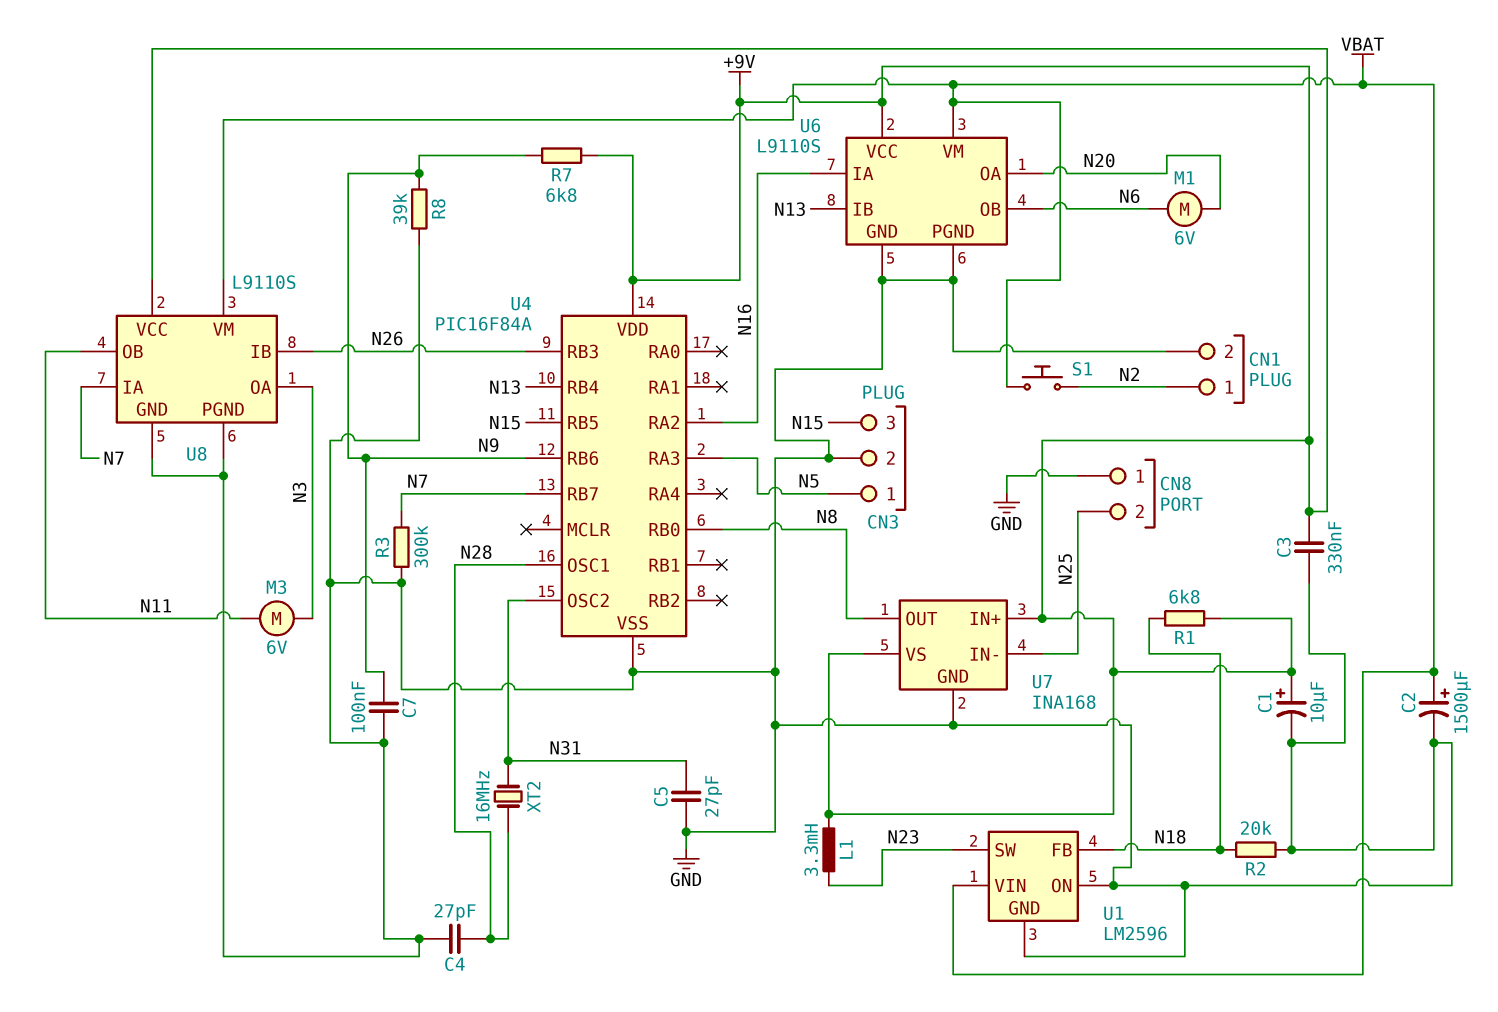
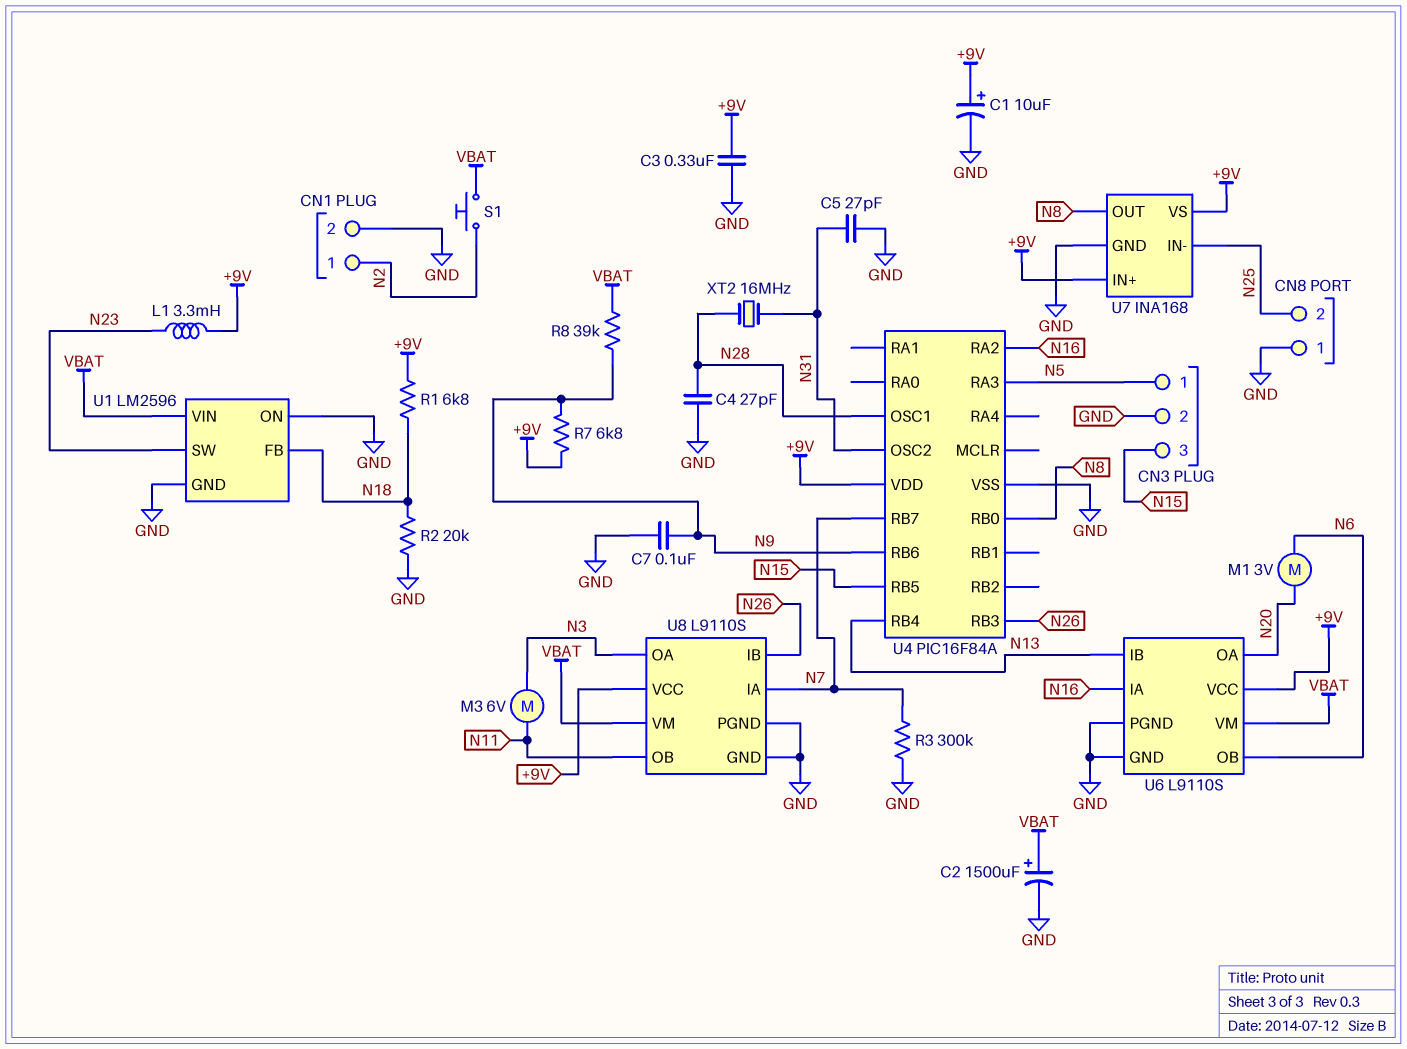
M1: motor 6V (N6, N20) -> motor 3V (N6, N20)
R8: 39k (GND, N9) -> 39k (N9, VBAT)

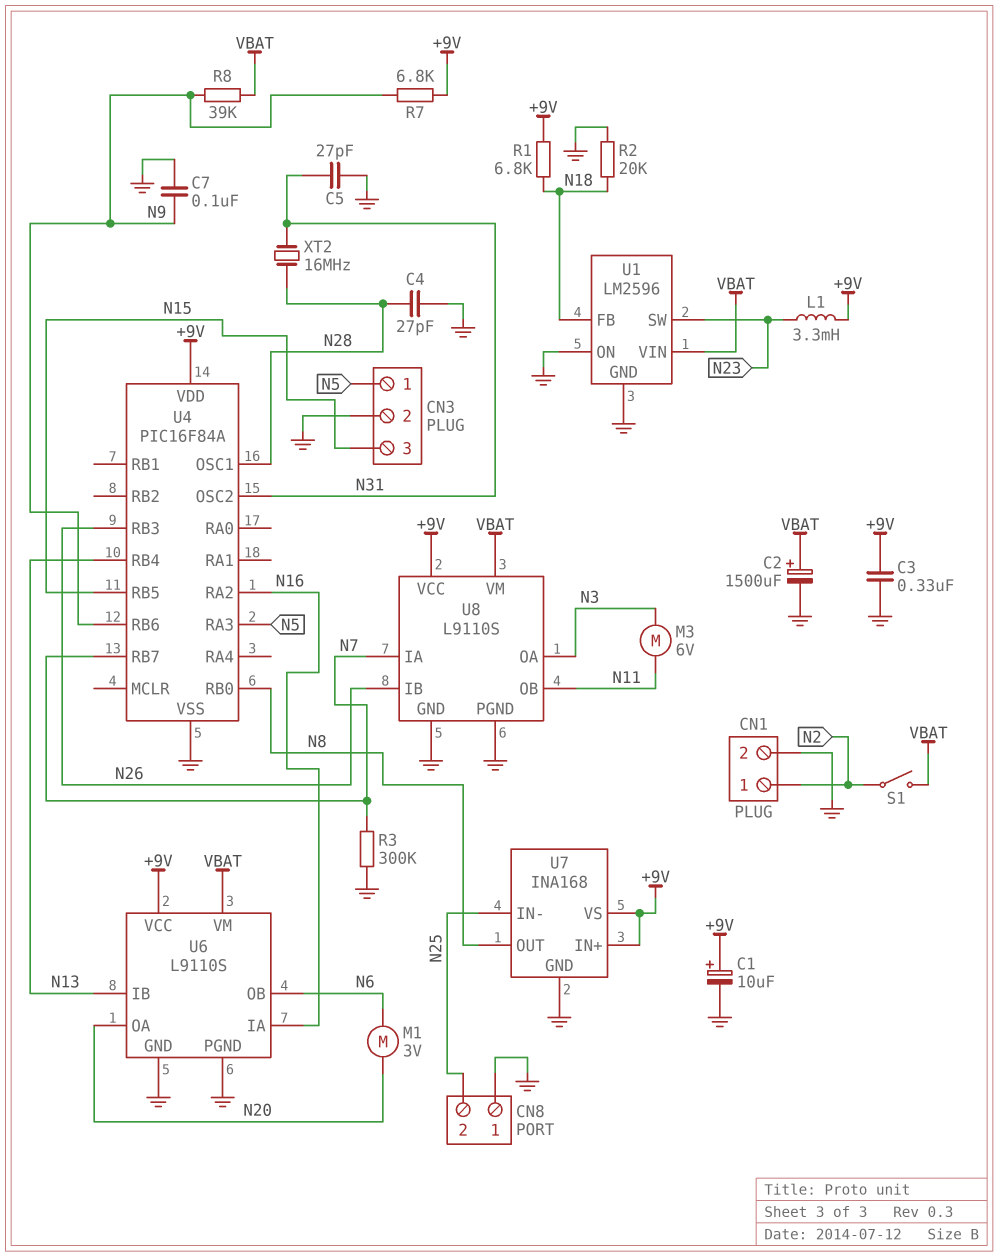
S1: button (N2, VBAT) -> switch (N2, VBAT)

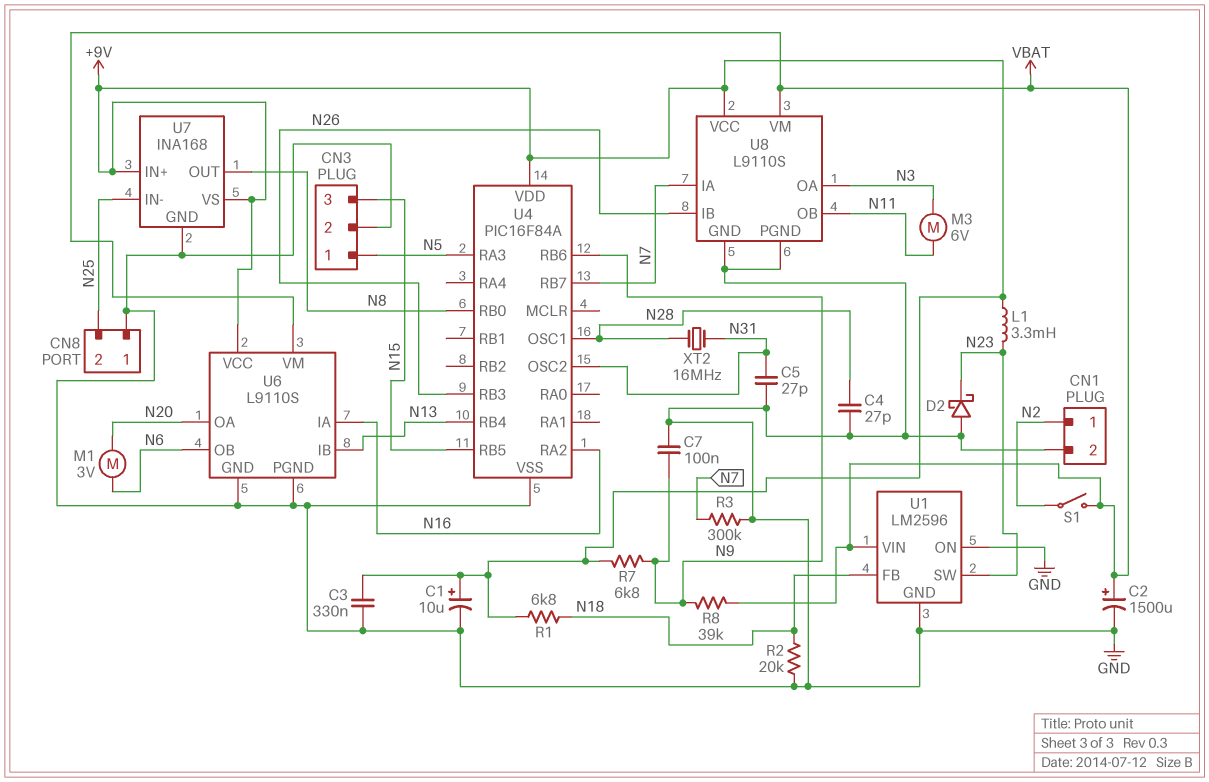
D2: none -> schottky (A GND, K N23)

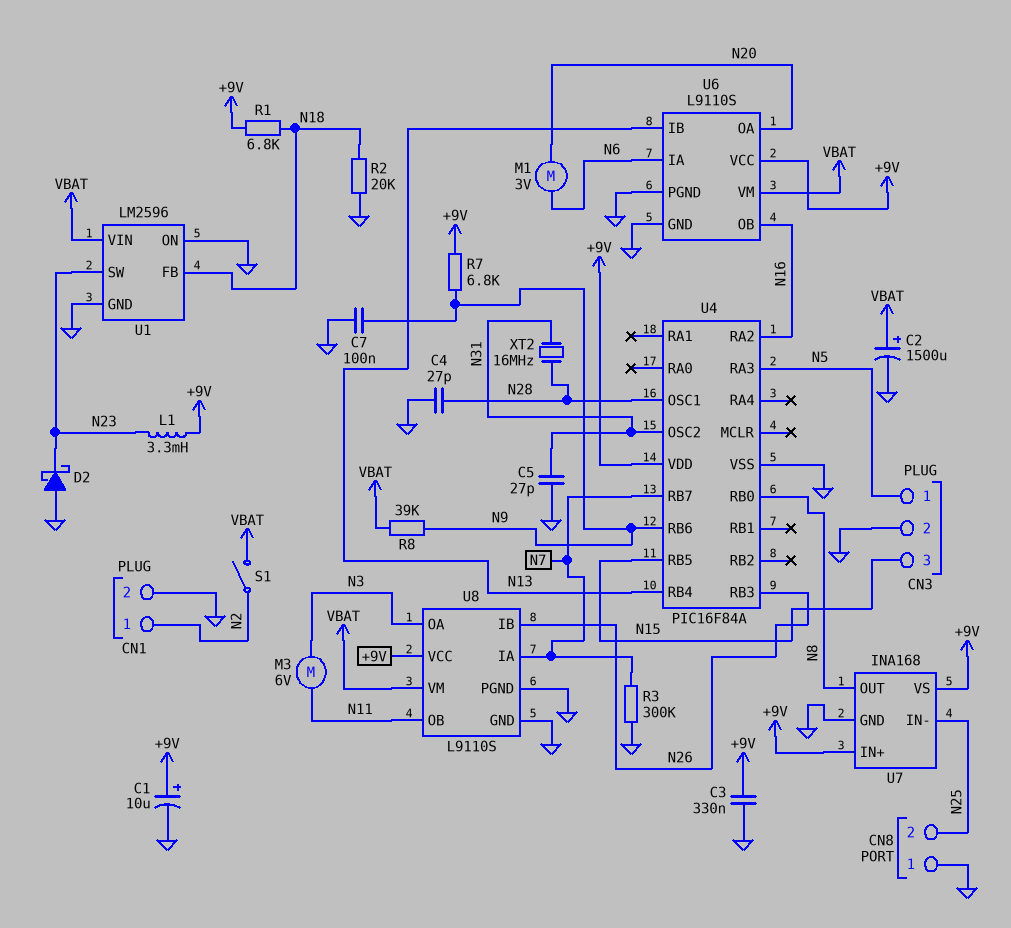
U6 pin IA: N16 -> N6
U6 pin OB: N6 -> N16

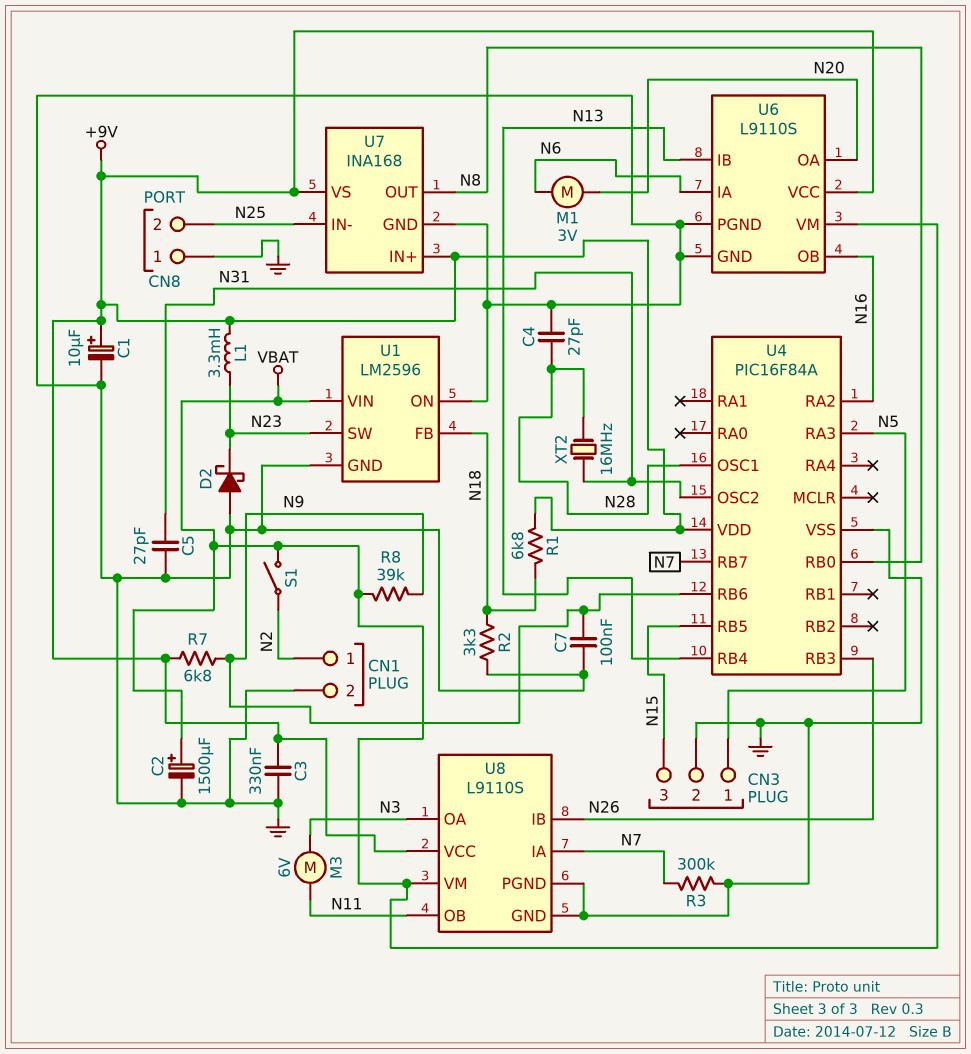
R2: 20k (GND, N18) -> 3.3k (GND, N18)

